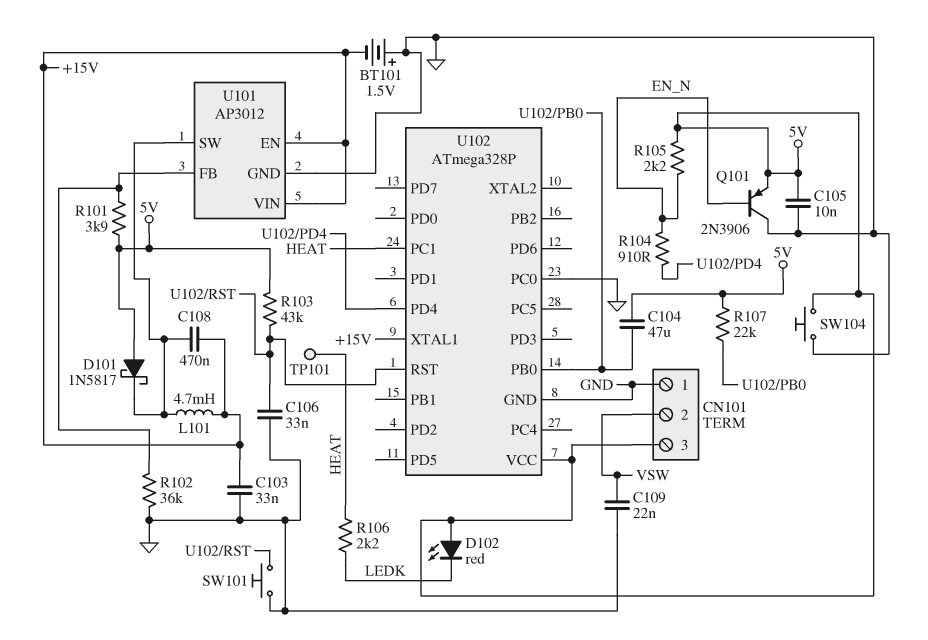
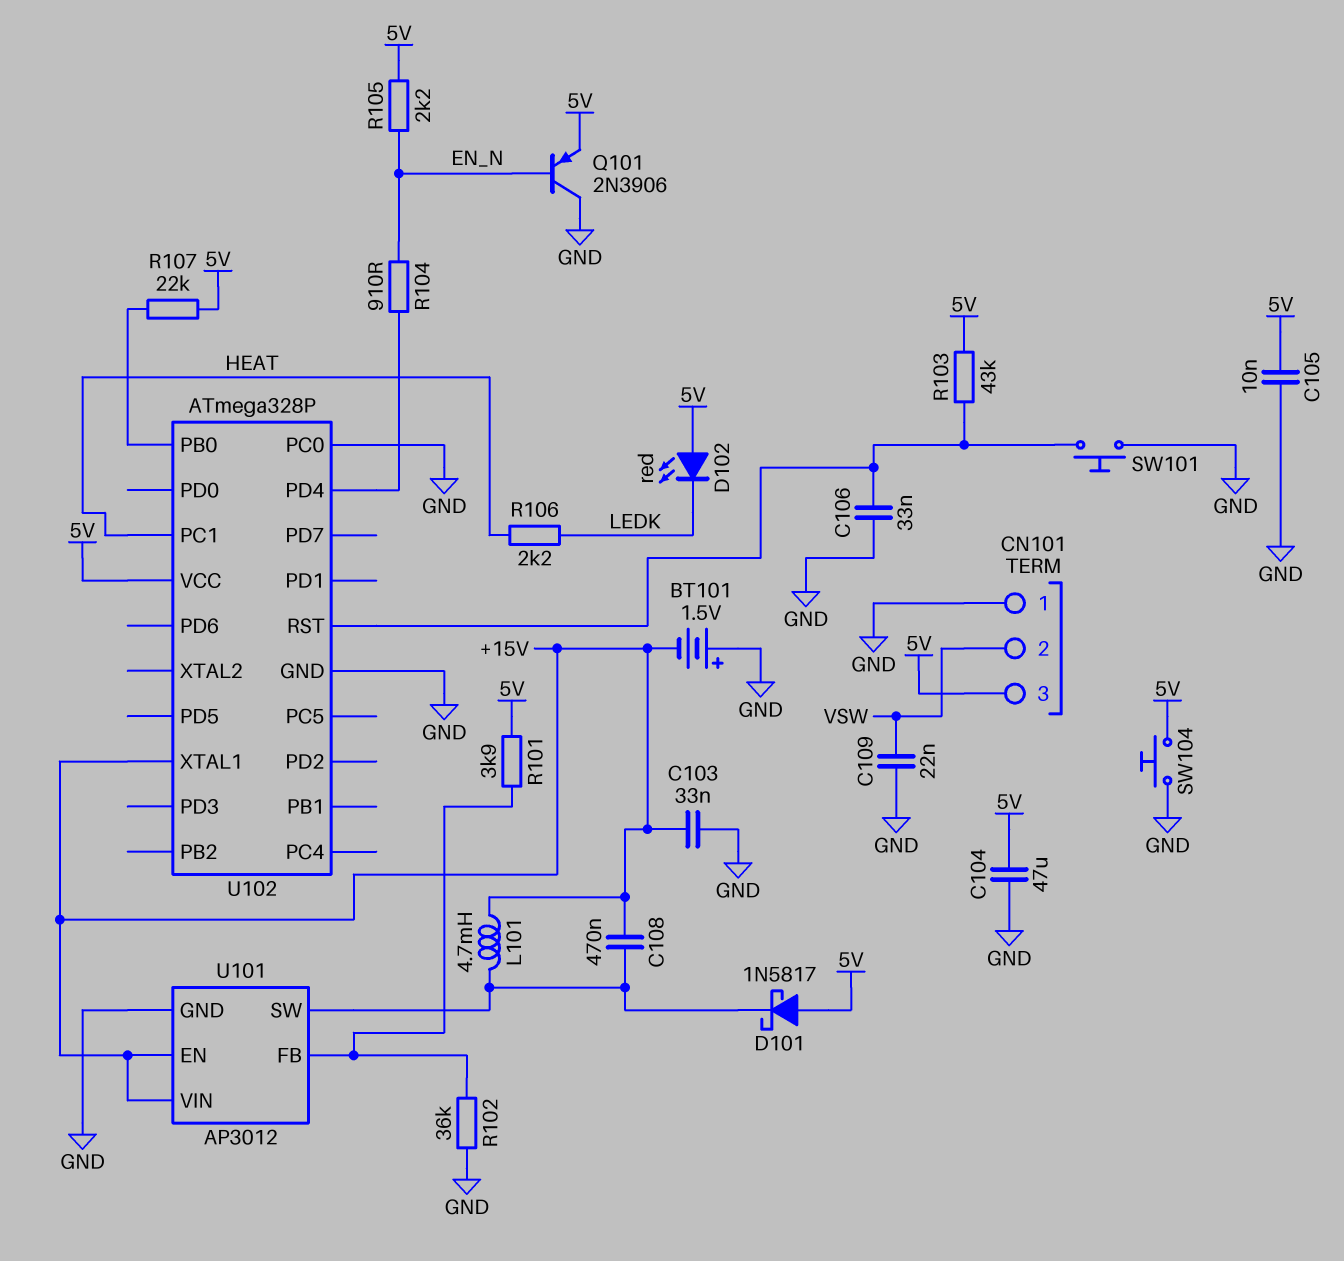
C104: 47uF (5V, U102/PB0) -> 47uF (5V, GND)
TP101: test point (HEAT) -> none

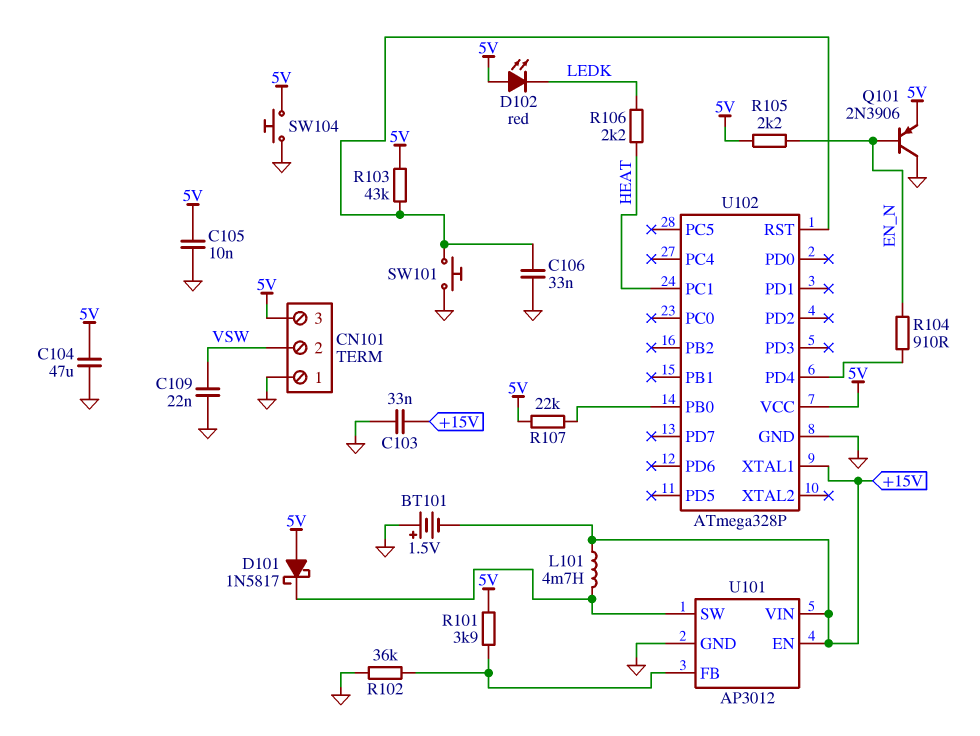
C108: 470nF (+15V, U101/SW) -> none
U102 pin PC0: GND -> none

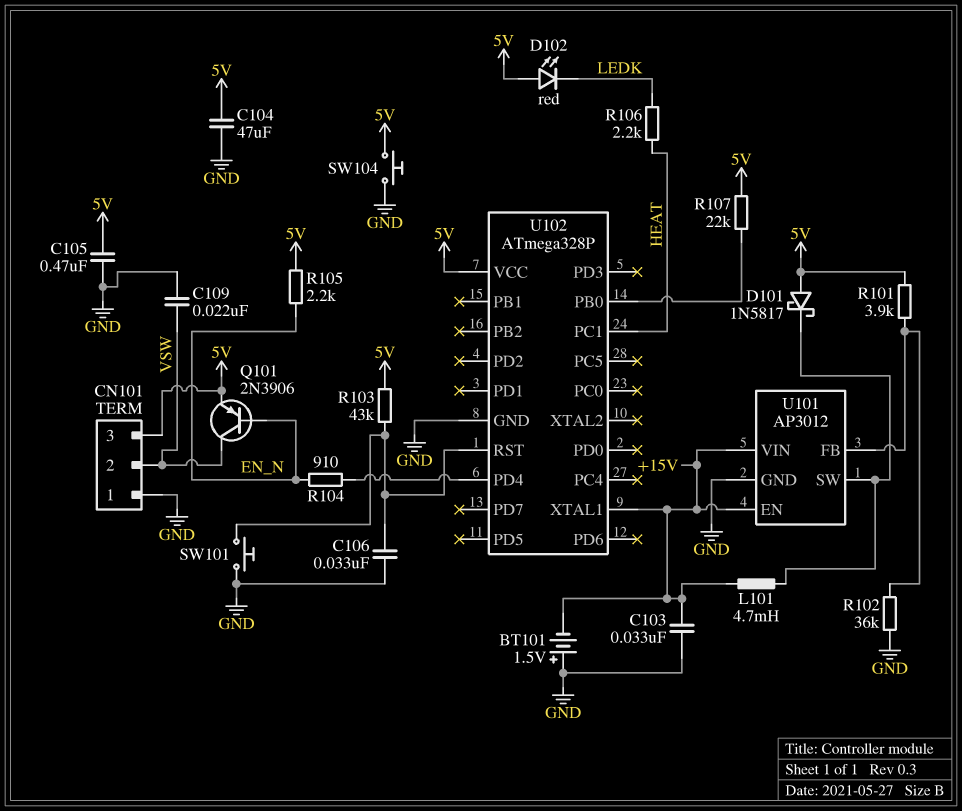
C105: 10nF (5V, GND) -> 470nF (5V, GND)
Q101: PNP 2N3906 (B EN_N, C GND, E 5V) -> PNP 2N3906 (B EN_N, C VSW, E 5V)

